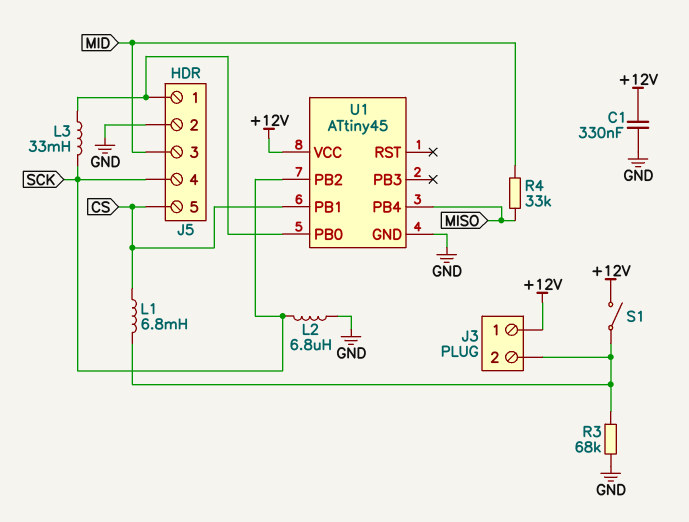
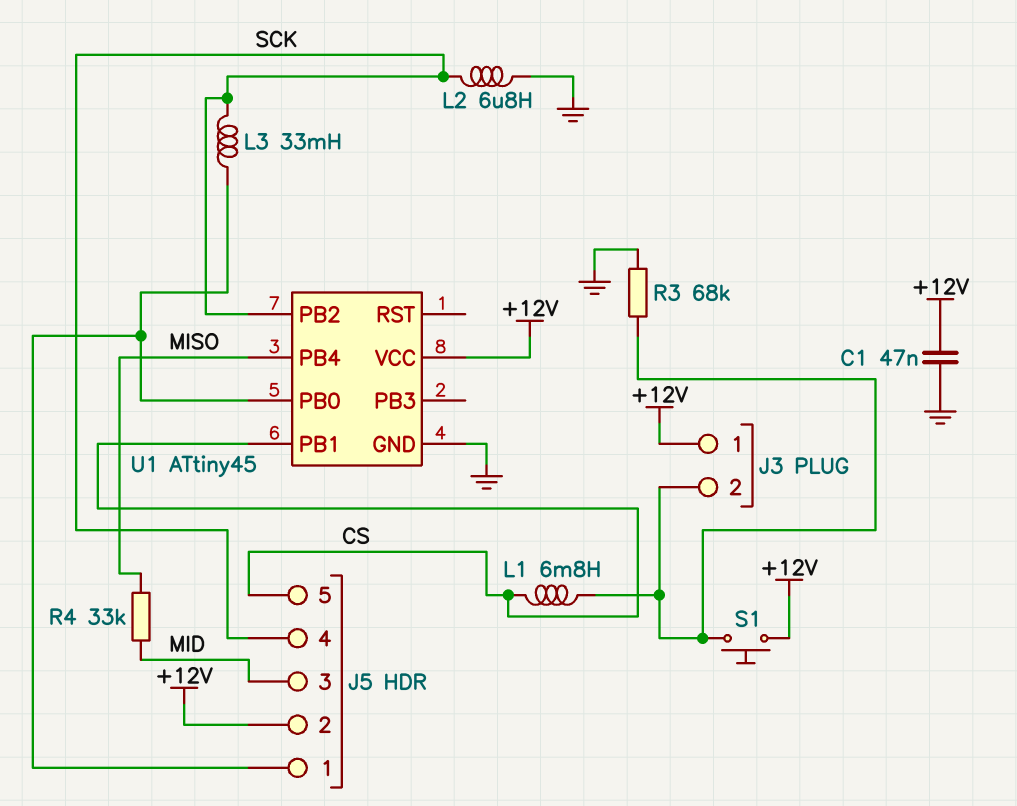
C1: 330nF (+12V, GND) -> 47nF (+12V, GND)
J5 pin 2: GND -> +12V
S1: switch (+12V, J3/2) -> button (+12V, J3/2)

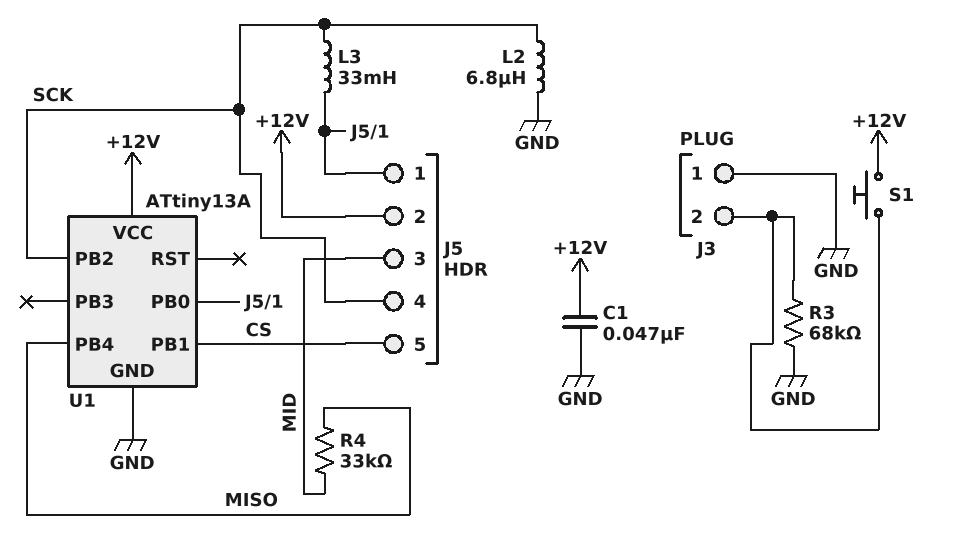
J3 pin 1: +12V -> GND
L1: 6.8mH (CS, J3/2) -> none
U1: ATtiny45 -> ATtiny13A

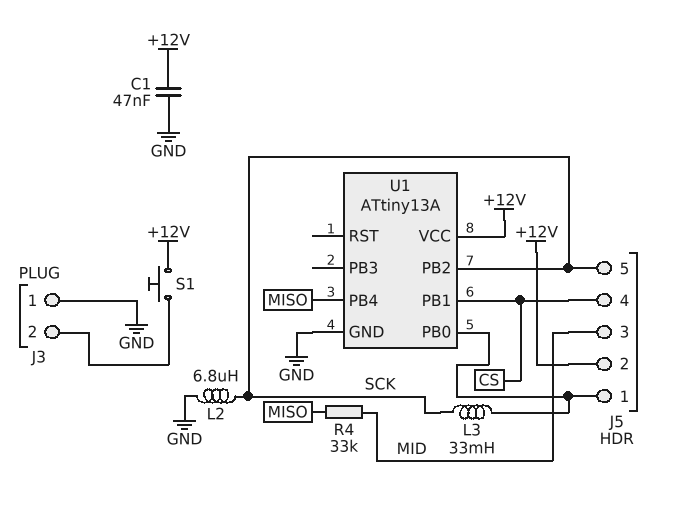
J5 pin 4: SCK -> CS
J5 pin 5: CS -> SCK
R3: 68k (GND, J3/2) -> none

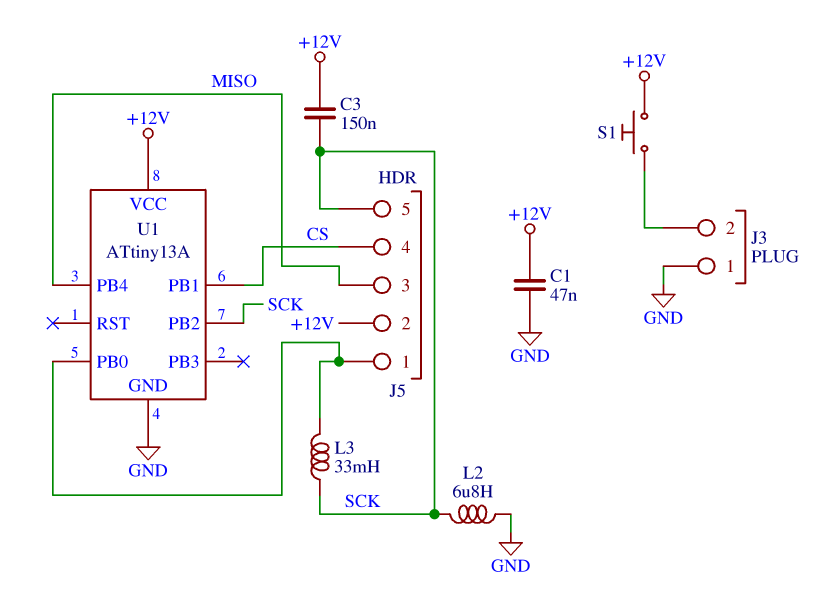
C3: none -> 150nF (+12V, SCK)
J5 pin 3: MID -> MISO
R4: 33k (MID, MISO) -> none

